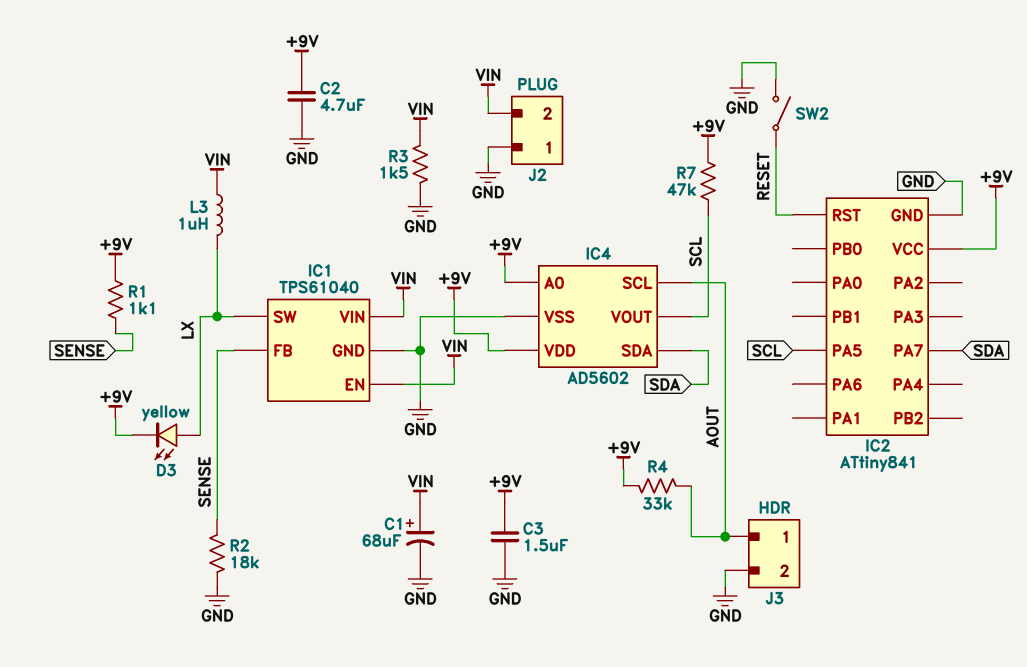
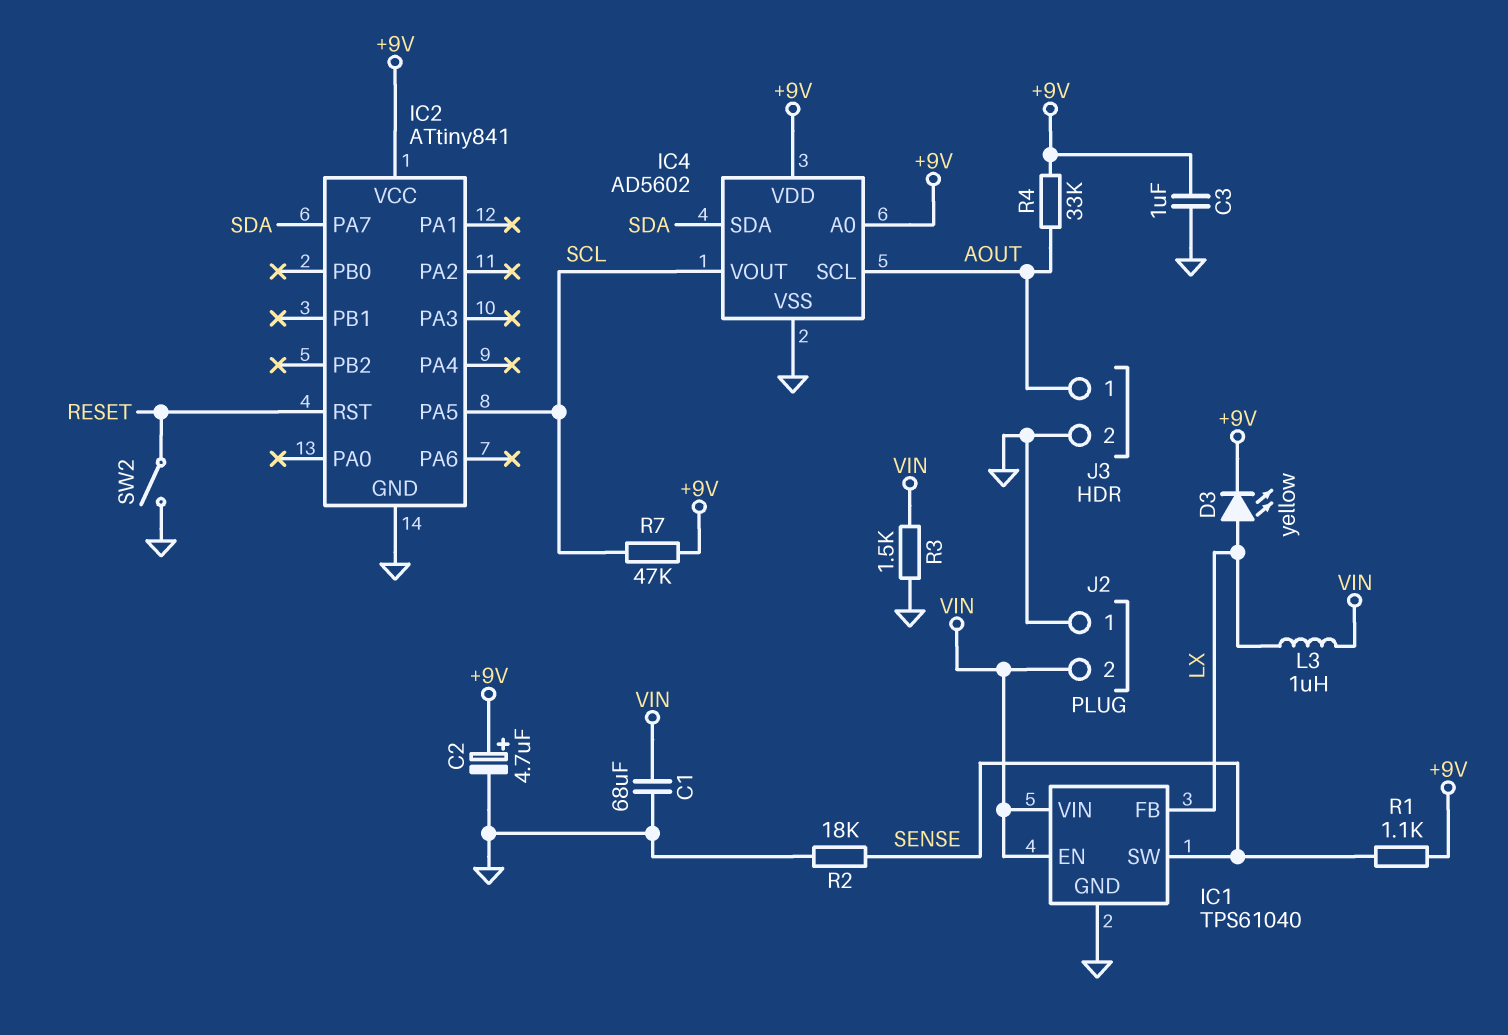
C1: 68uF (plus VIN, minus GND) -> 68uF (GND, VIN)
C2: 4.7uF (+9V, GND) -> 4.7uF (plus +9V, minus GND)
C3: 1.5uF (+9V, GND) -> 1uF (+9V, GND)
IC1 pin FB: SENSE -> LX
IC1 pin SW: LX -> SENSE

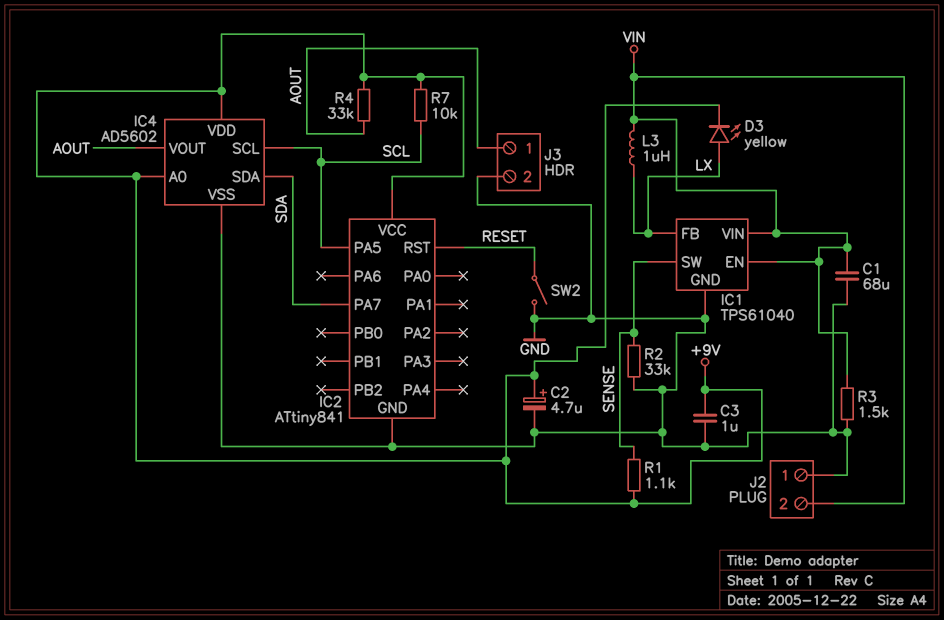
IC4 pin SCL: AOUT -> SCL
IC4 pin VOUT: SCL -> AOUT
R2: 18k (GND, SENSE) -> 33k (GND, SENSE)
R7: 47k (+9V, SCL) -> 10k (+9V, SCL)

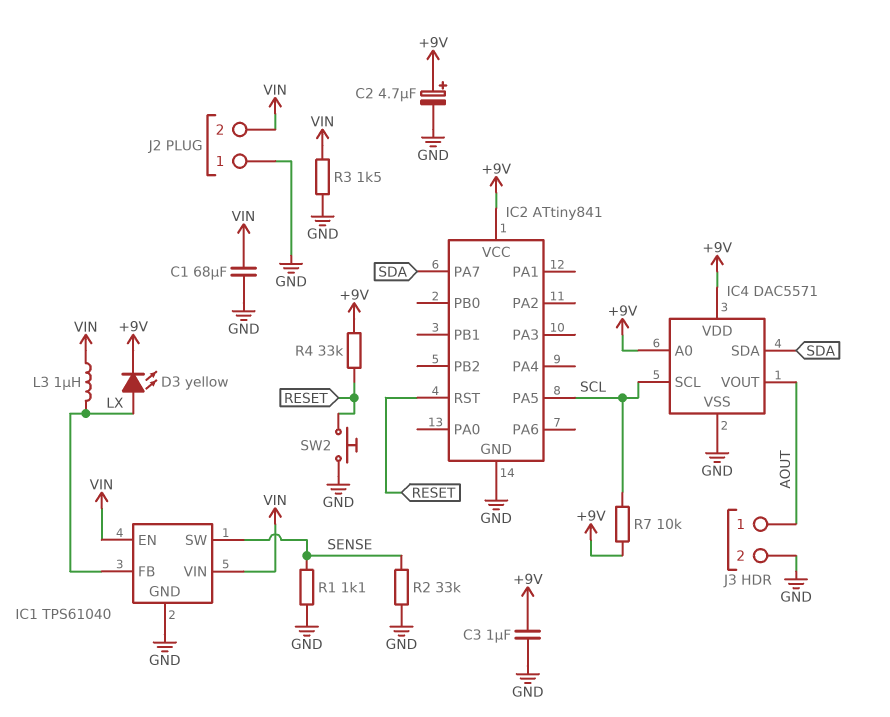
IC4: AD5602 -> DAC5571
R1: 1.1k (+9V, SENSE) -> 1.1k (GND, SENSE)
R4: 33k (+9V, AOUT) -> 33k (+9V, RESET)
SW2: switch (GND, RESET) -> button (GND, RESET)

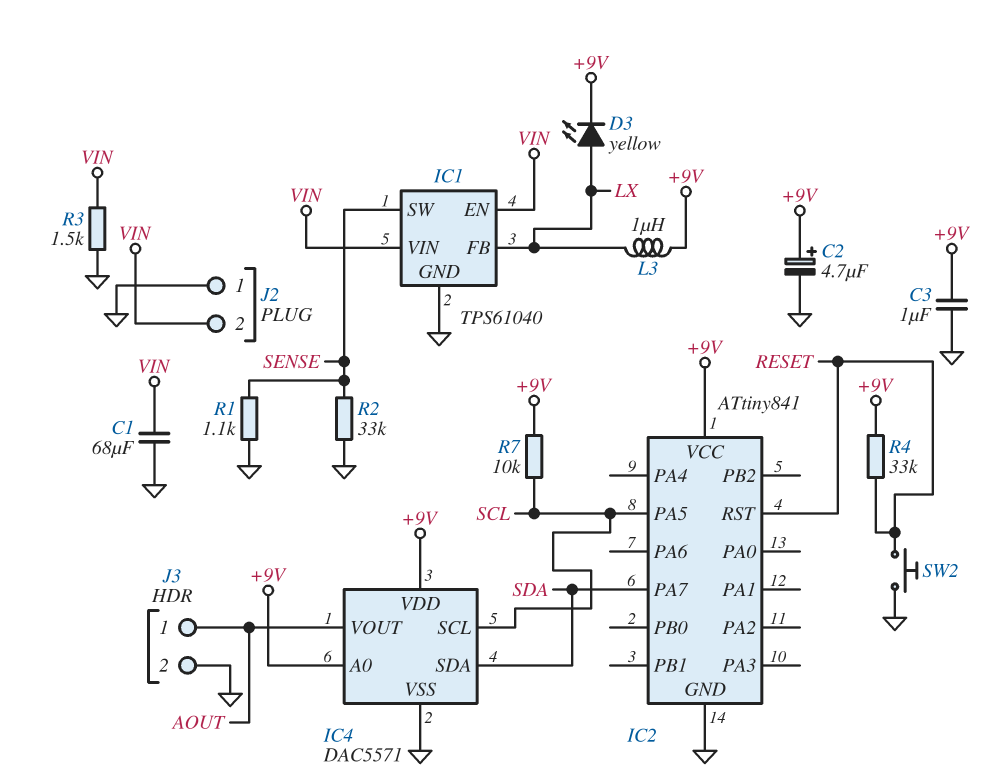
L3: 1uH (LX, VIN) -> 1uH (+9V, LX)

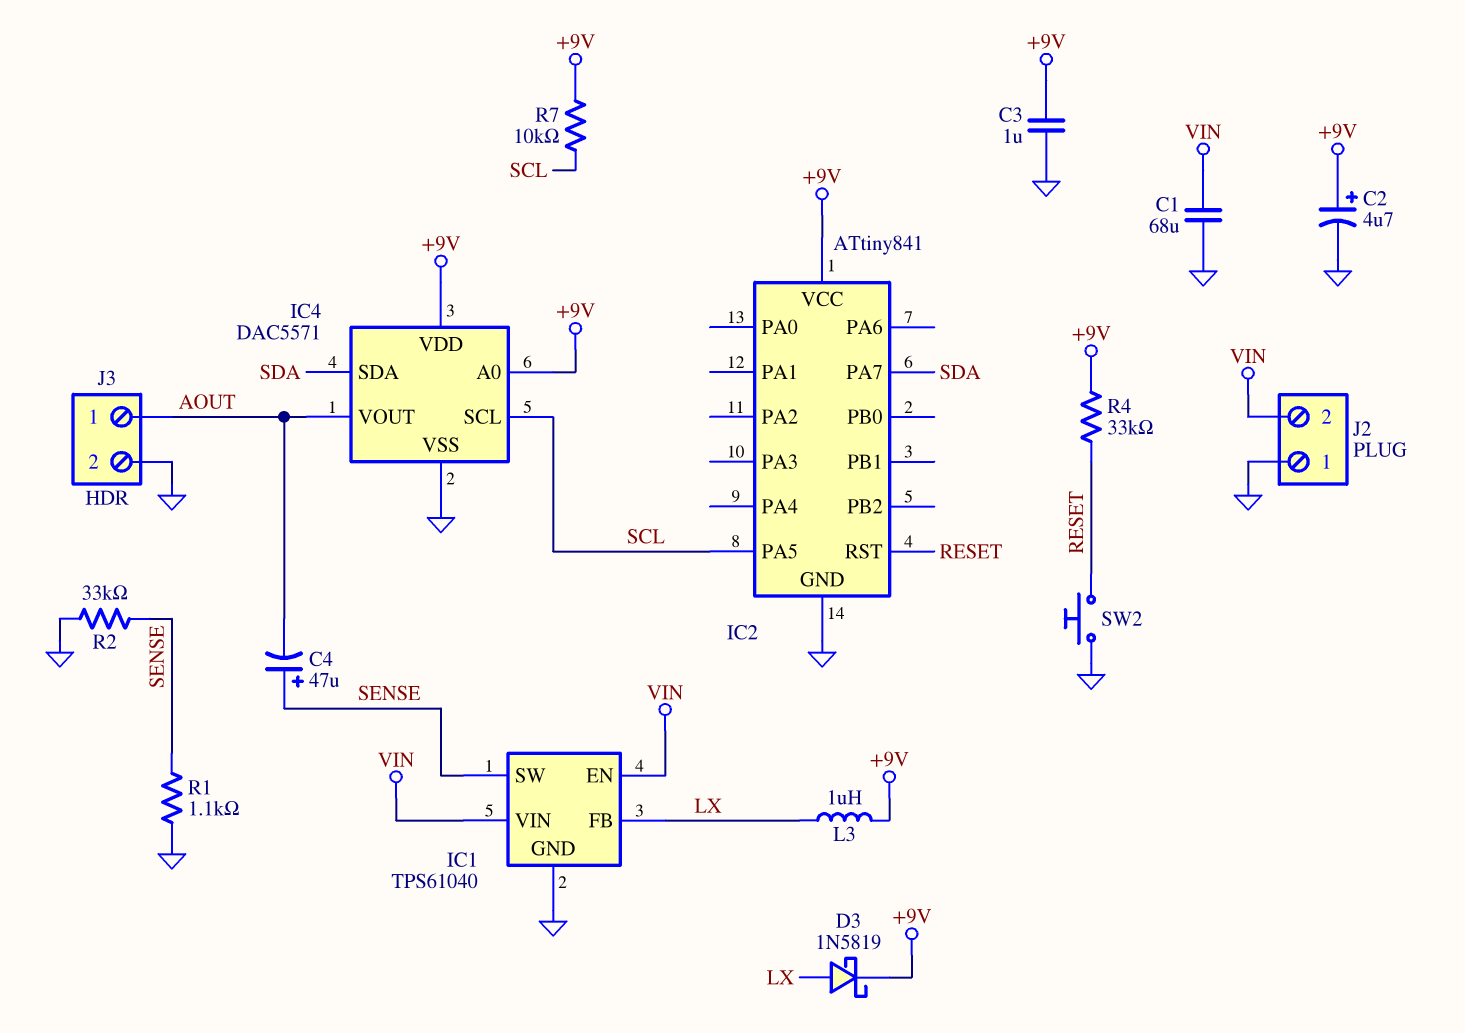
C4: none -> 47uF (plus SENSE, minus AOUT)
D3: LED yellow (A LX, K +9V) -> schottky 1N5819 (A LX, K +9V)
R3: 1.5k (GND, VIN) -> none

